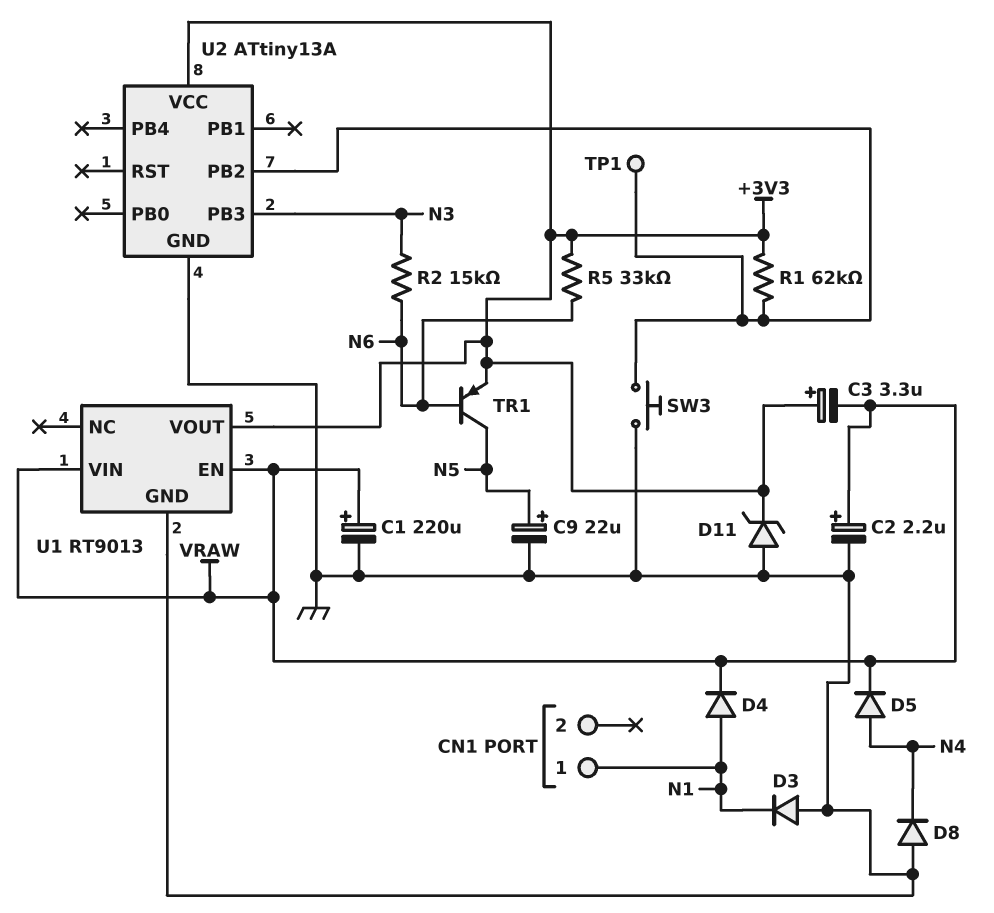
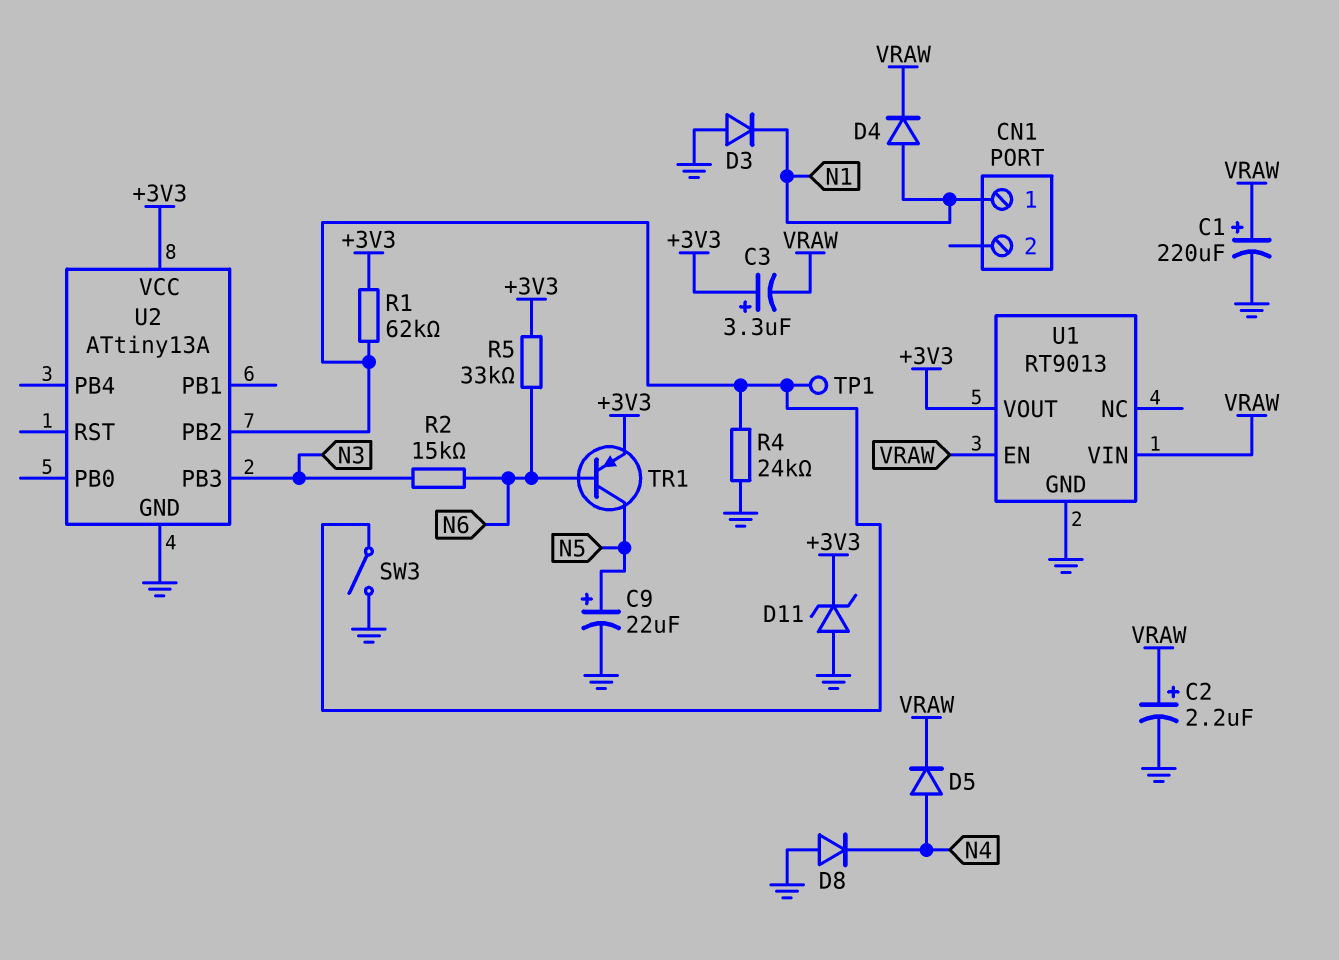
R4: none -> 24k (GND, U2/PB2)
SW3: button (GND, U2/PB2) -> switch (GND, U2/PB2)

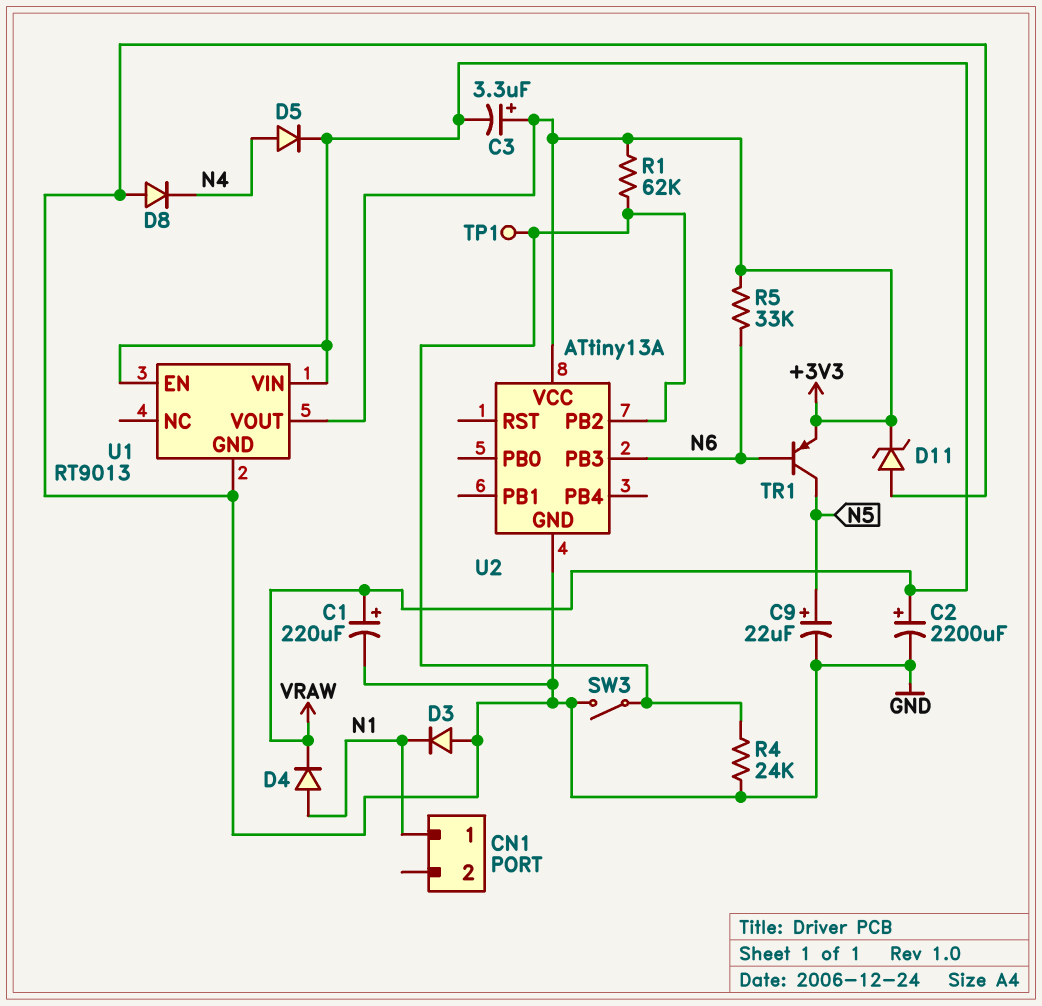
C2: 2.2uF (plus VRAW, minus GND) -> 2200uF (plus VRAW, minus GND)
R2: 15k (N3, N6) -> none
U2 pin PB3: N3 -> N6

